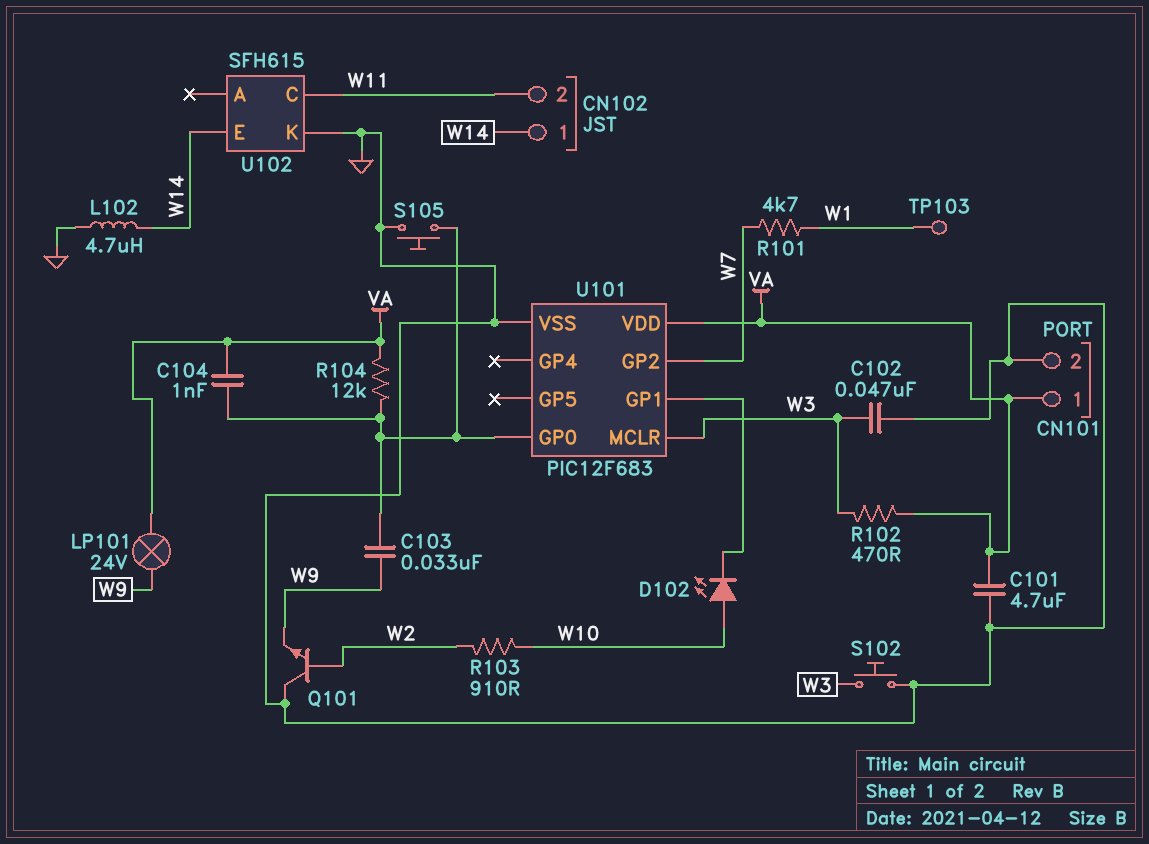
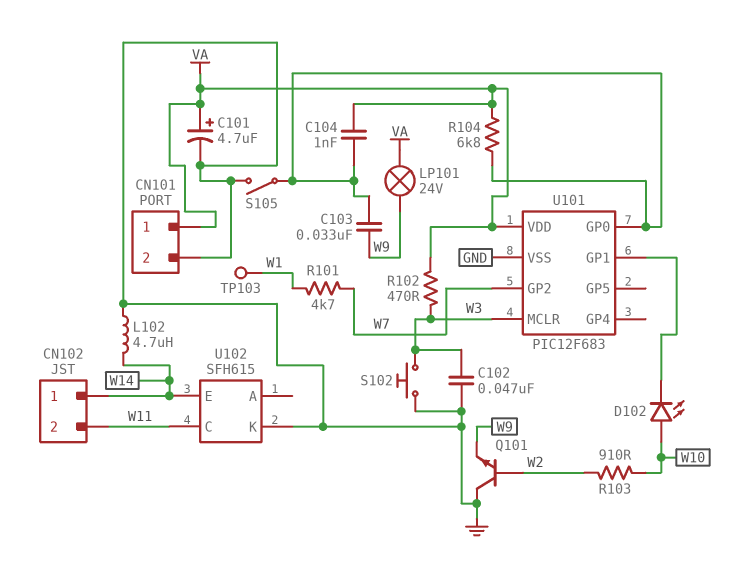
C101: 4.7uF (GND, VA) -> 4.7uF (plus VA, minus GND)
R104: 12k (U101/GP0, VA) -> 6.8k (U101/GP0, VA)
S105: button (GND, U101/GP0) -> switch (GND, U101/GP0)

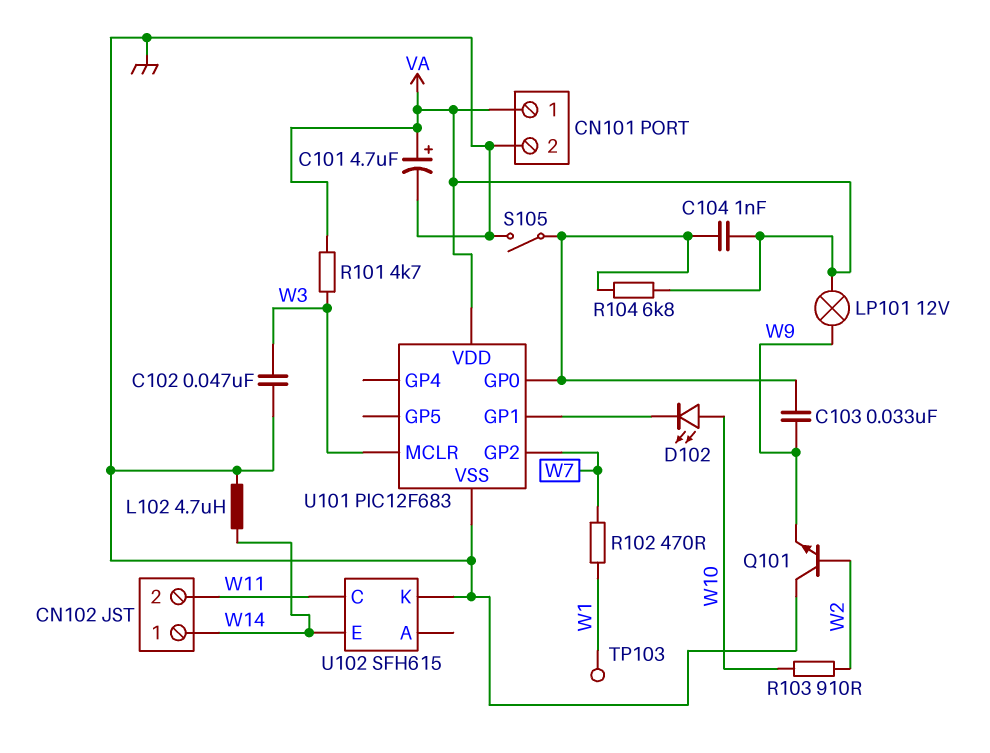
LP101: lamp 24V (VA, W9) -> lamp 12V (VA, W9)
R101: 4.7k (W1, W7) -> 4.7k (VA, W3)
R102: 470 (VA, W3) -> 470 (W1, W7)
S102: button (GND, W3) -> none

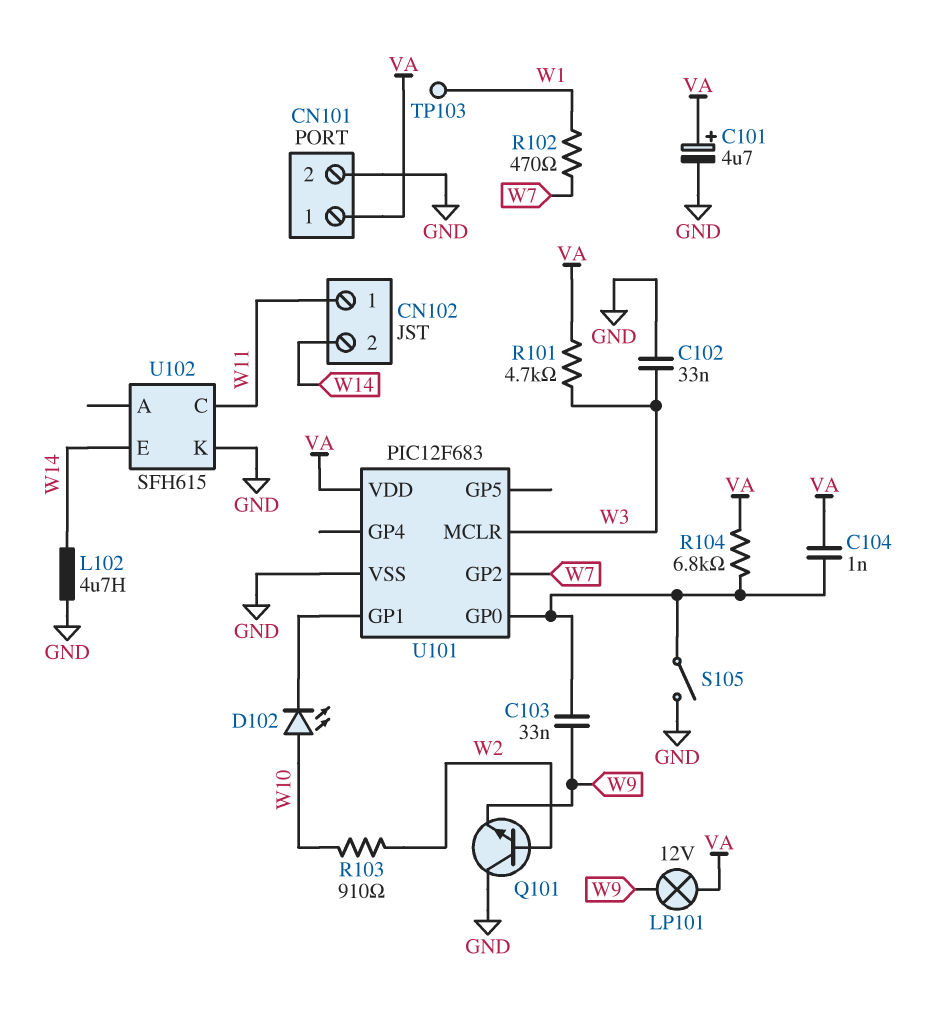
C102: 47nF (GND, W3) -> 33nF (GND, W3)
CN102 pin 1: W14 -> W11
CN102 pin 2: W11 -> W14

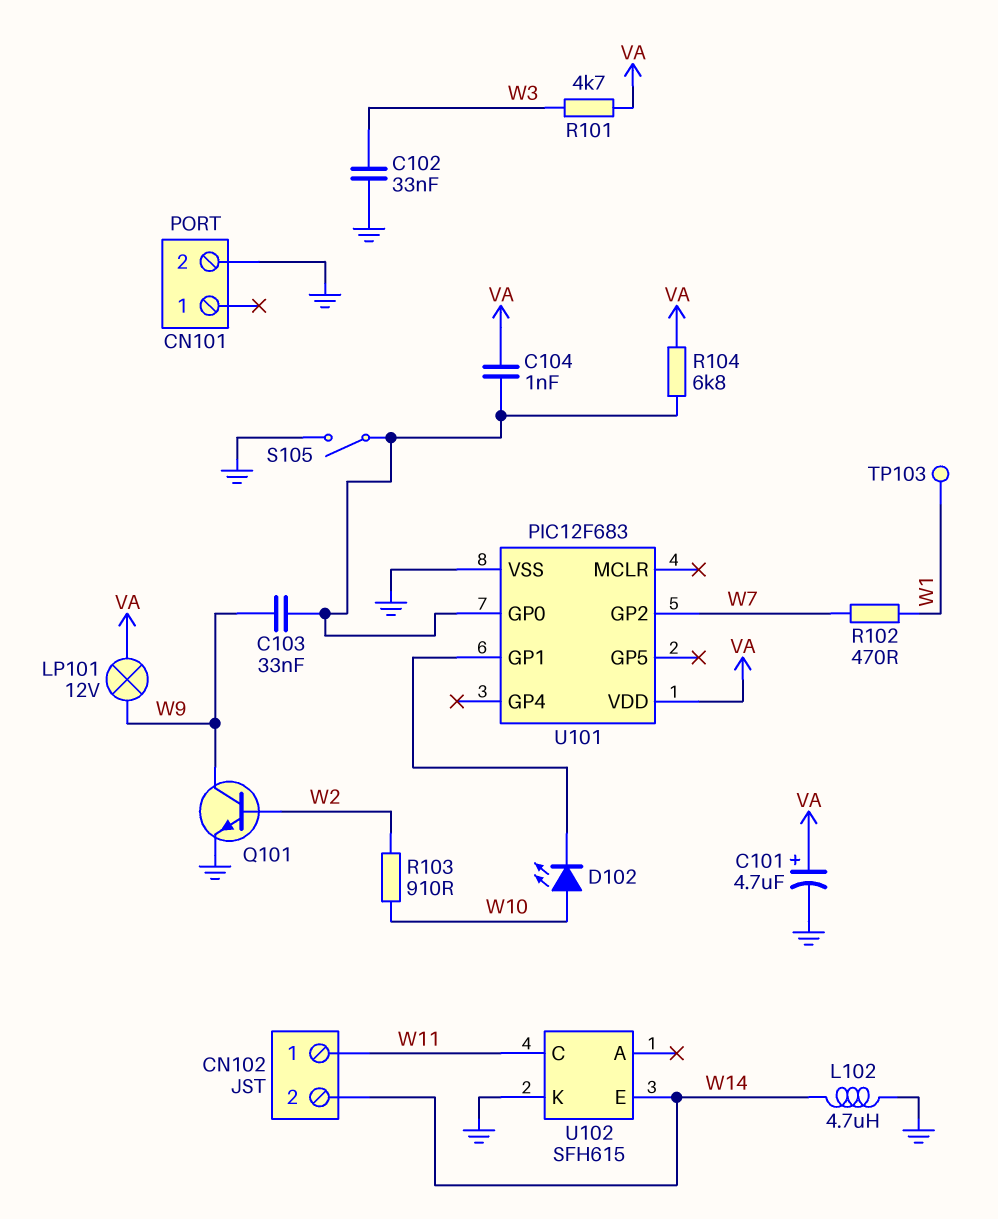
CN101 pin 1: VA -> none
Q101: NPN (B W2, C GND, E W9) -> NPN (B W2, C W9, E GND)
U101 pin MCLR: W3 -> none

